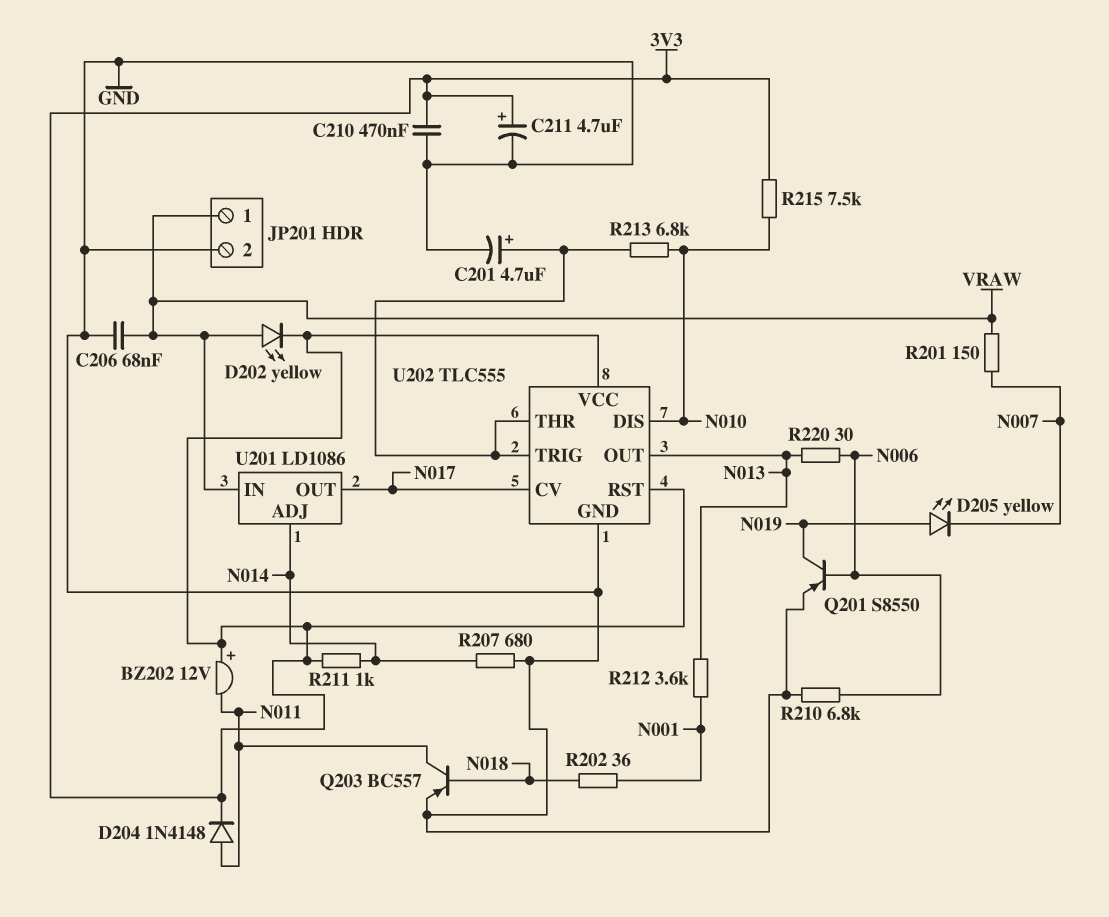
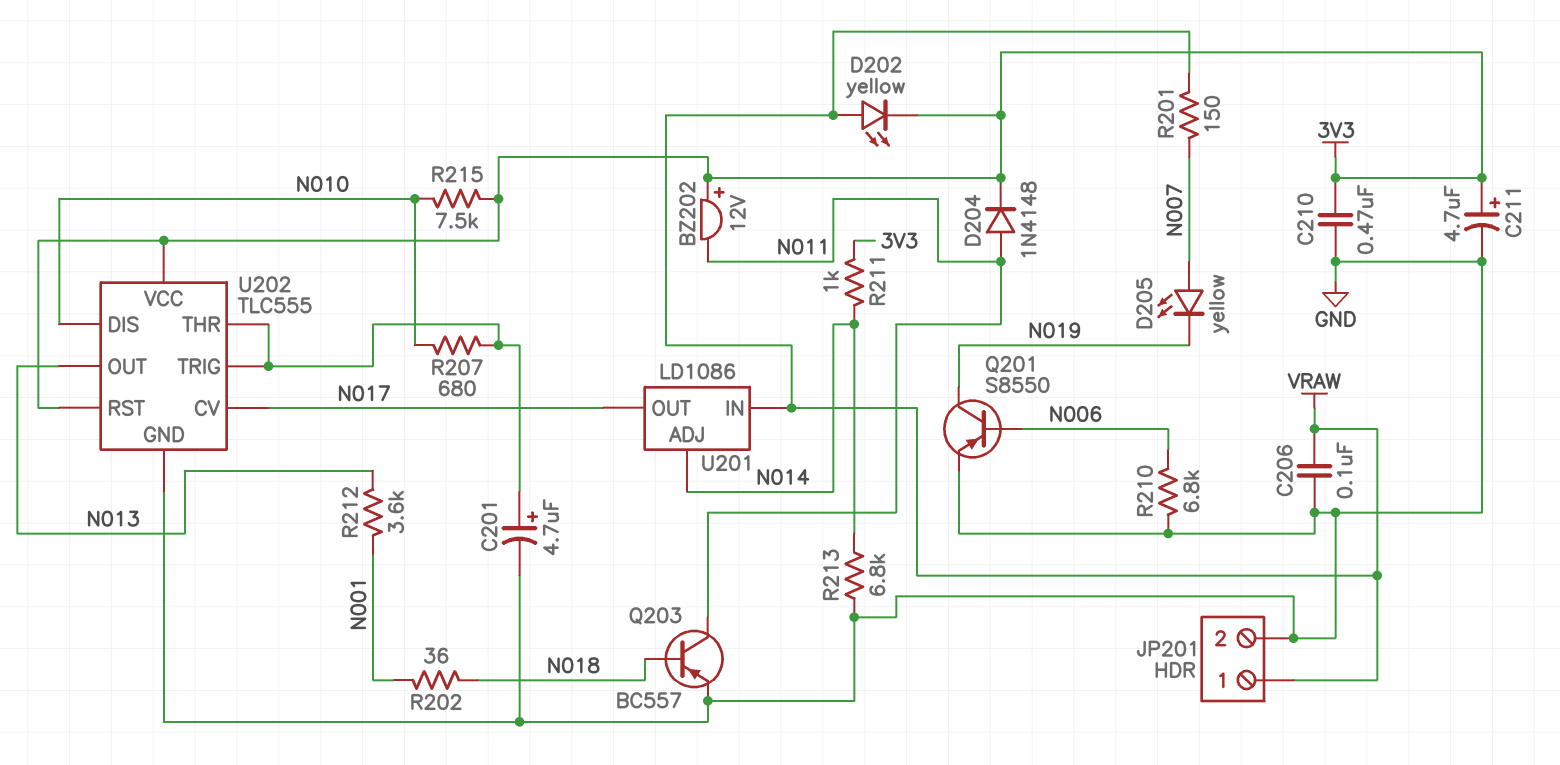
C206: 68nF (GND, VRAW) -> 100nF (GND, VRAW)
D205: LED yellow (A N019, K N007) -> LED yellow (A N007, K N019)
R207: 680 (GND, N014) -> 680 (N010, U202/THR)
R213: 6.8k (N010, U202/THR) -> 6.8k (GND, N014)
R220: 30 (N006, N013) -> none

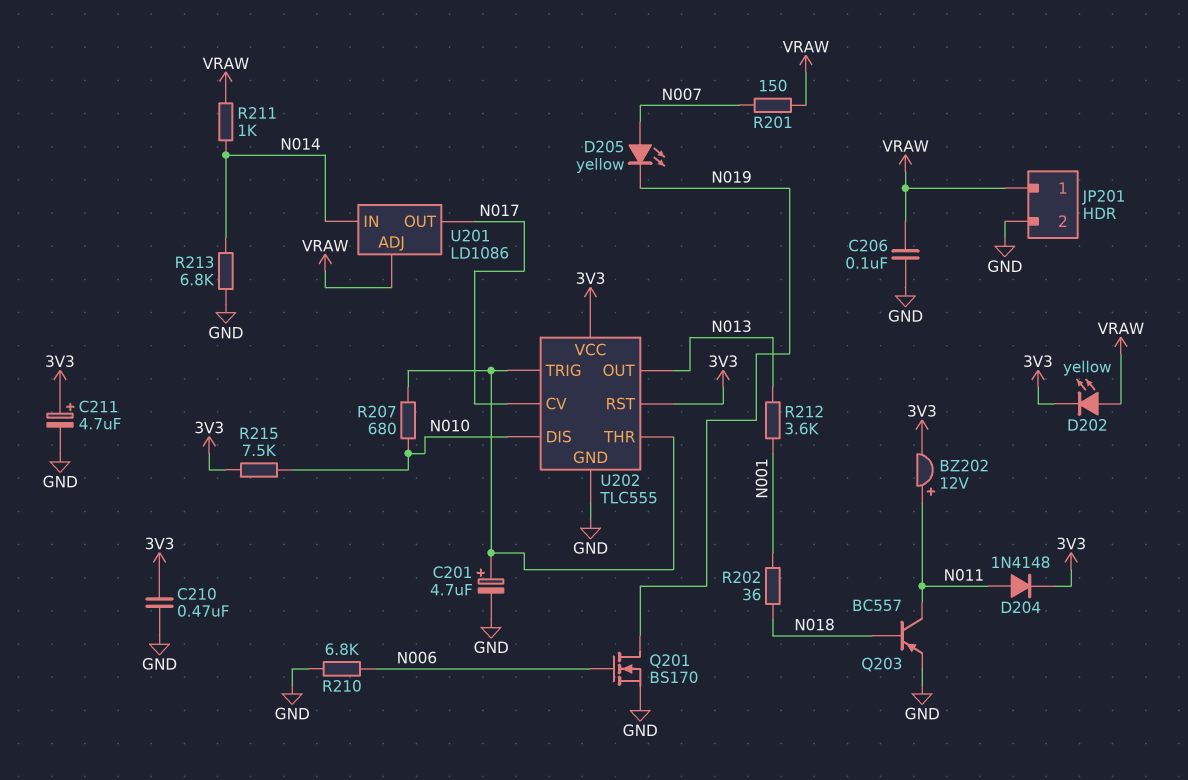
BZ202: buzzer 12V (plus 3V3, minus N011) -> buzzer 12V (plus N011, minus 3V3)
Q201: PNP S8550 (B N006, C N019, E GND) -> NMOS BS170 (G N006, D N019, S GND)
R211: 1k (3V3, N014) -> 1k (N014, VRAW)
U201 pin ADJ: N014 -> VRAW
U201 pin IN: VRAW -> N014

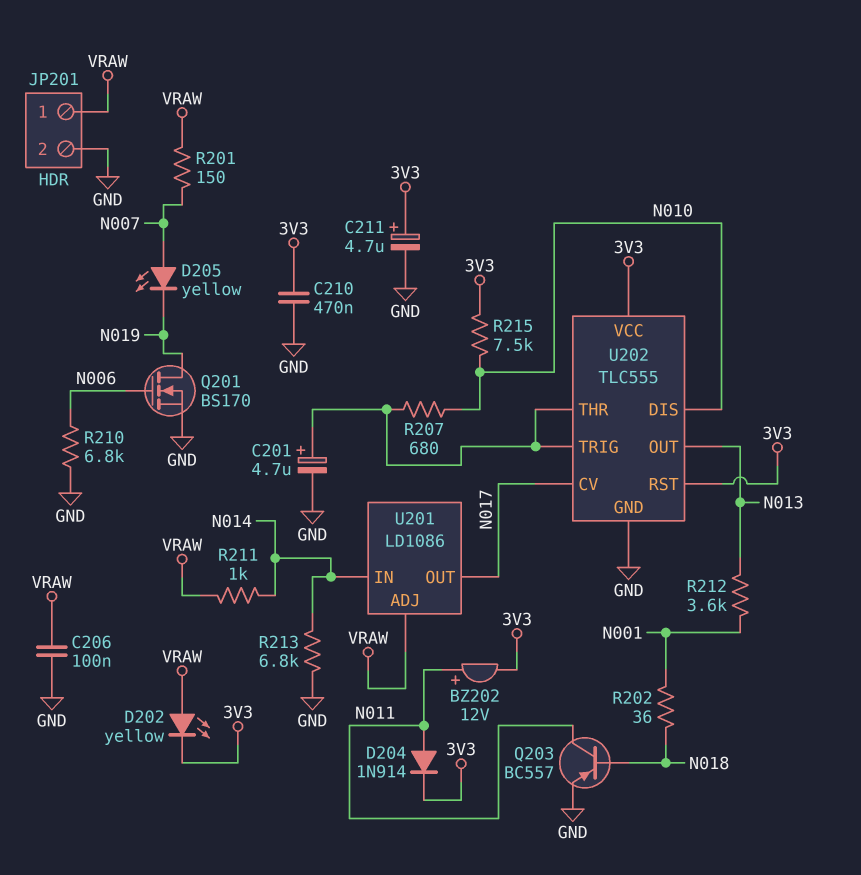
D204: diode 1N4148 (A N011, K 3V3) -> diode 1N914 (A N011, K 3V3)

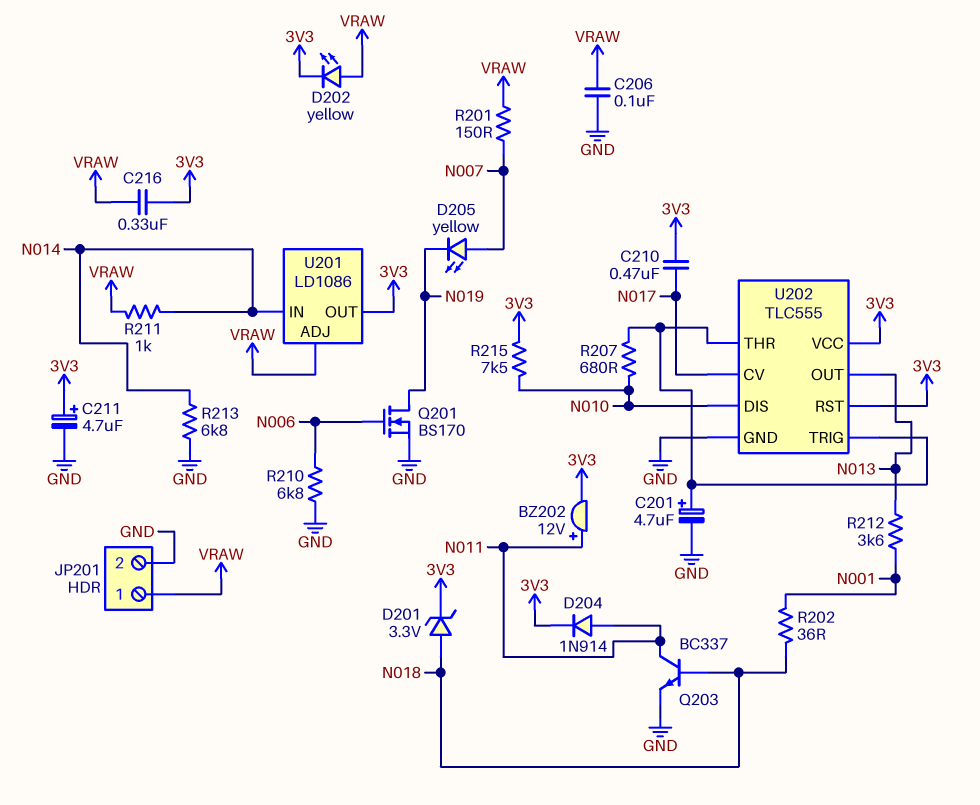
C210: 470nF (3V3, GND) -> 470nF (3V3, N017)
C216: none -> 330nF (3V3, VRAW)
D201: none -> zener 3.3V (A N018, K 3V3)
Q203: PNP BC557 (B N018, C N011, E GND) -> NPN BC337 (B N018, C N011, E GND)
U201 pin OUT: N017 -> 3V3

